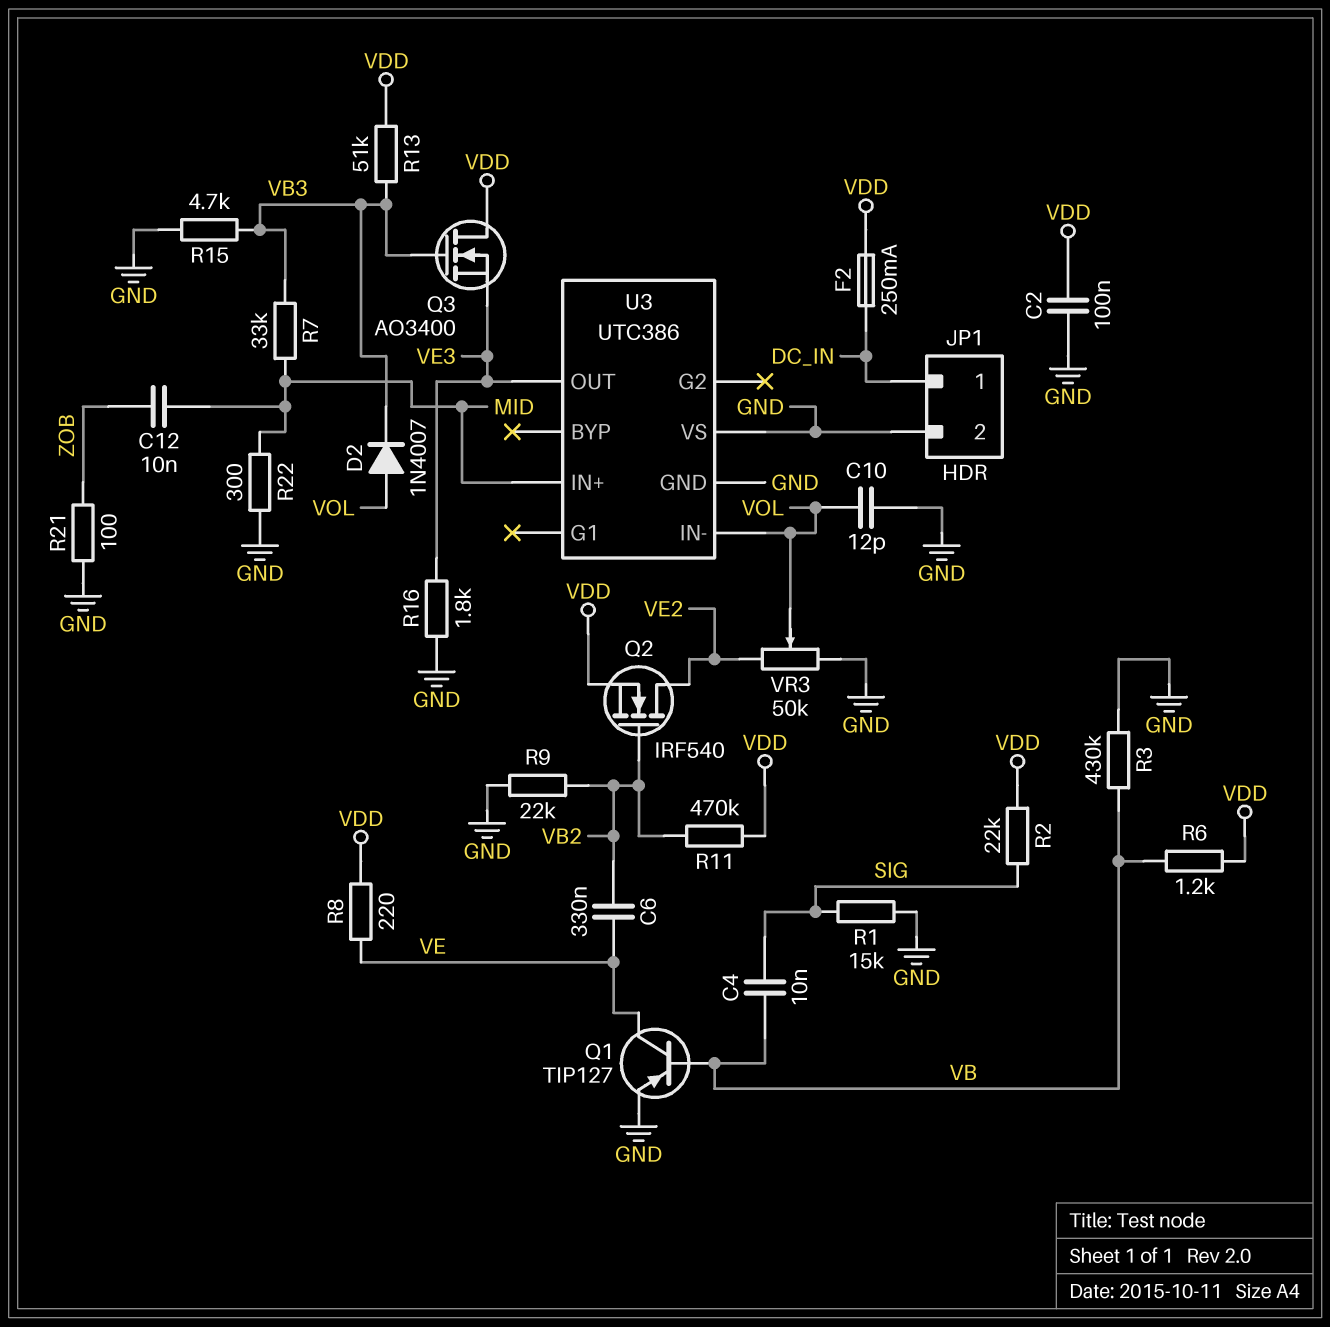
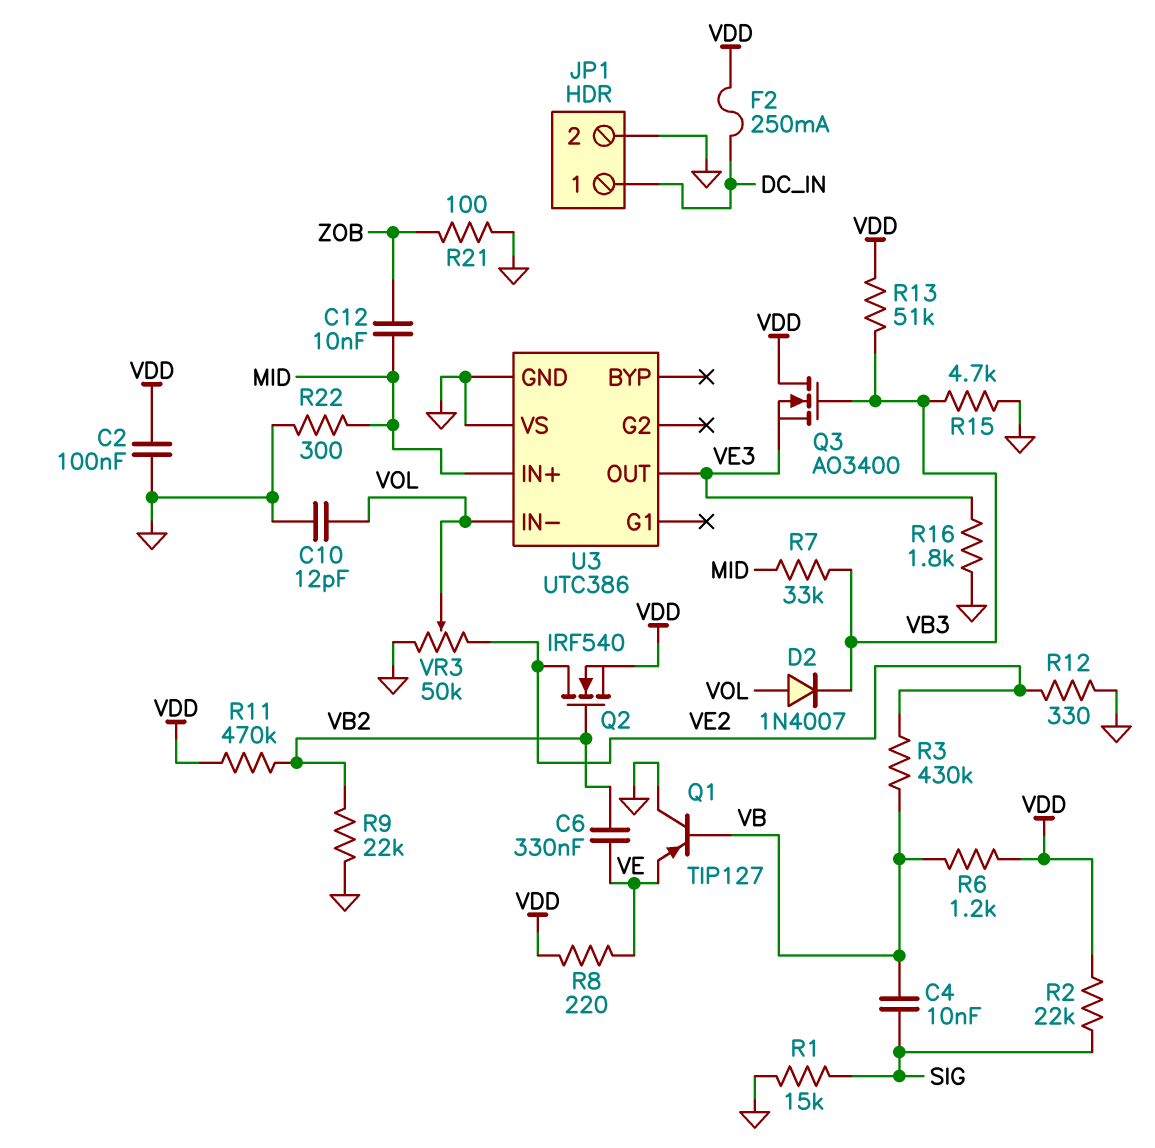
Q1: PNP TIP127 (B VB, C VE, E GND) -> PNP TIP127 (B VB, C GND, E VE)
R3: 430k (GND, VB) -> 430k (VB, VE2)
R12: none -> 330 (GND, VE2)

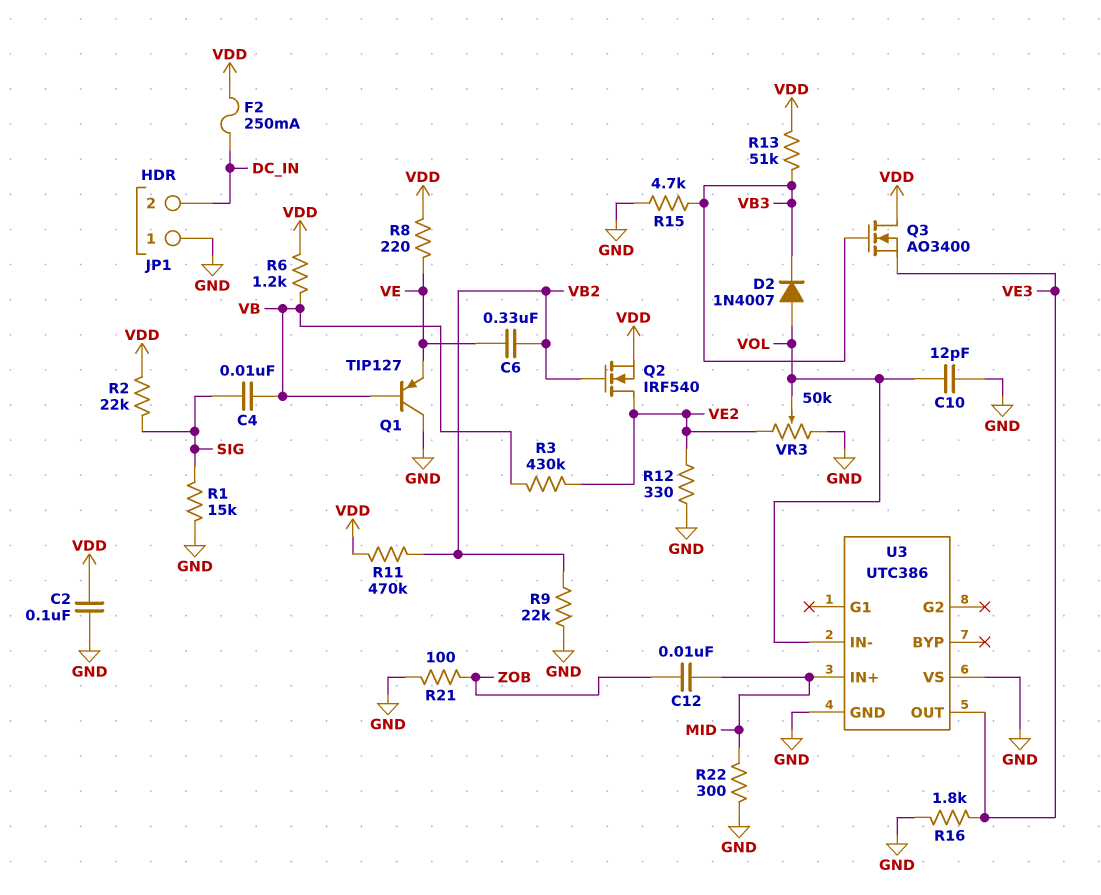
JP1 pin 1: DC_IN -> GND
JP1 pin 2: GND -> DC_IN
R7: 33k (MID, VB3) -> none

